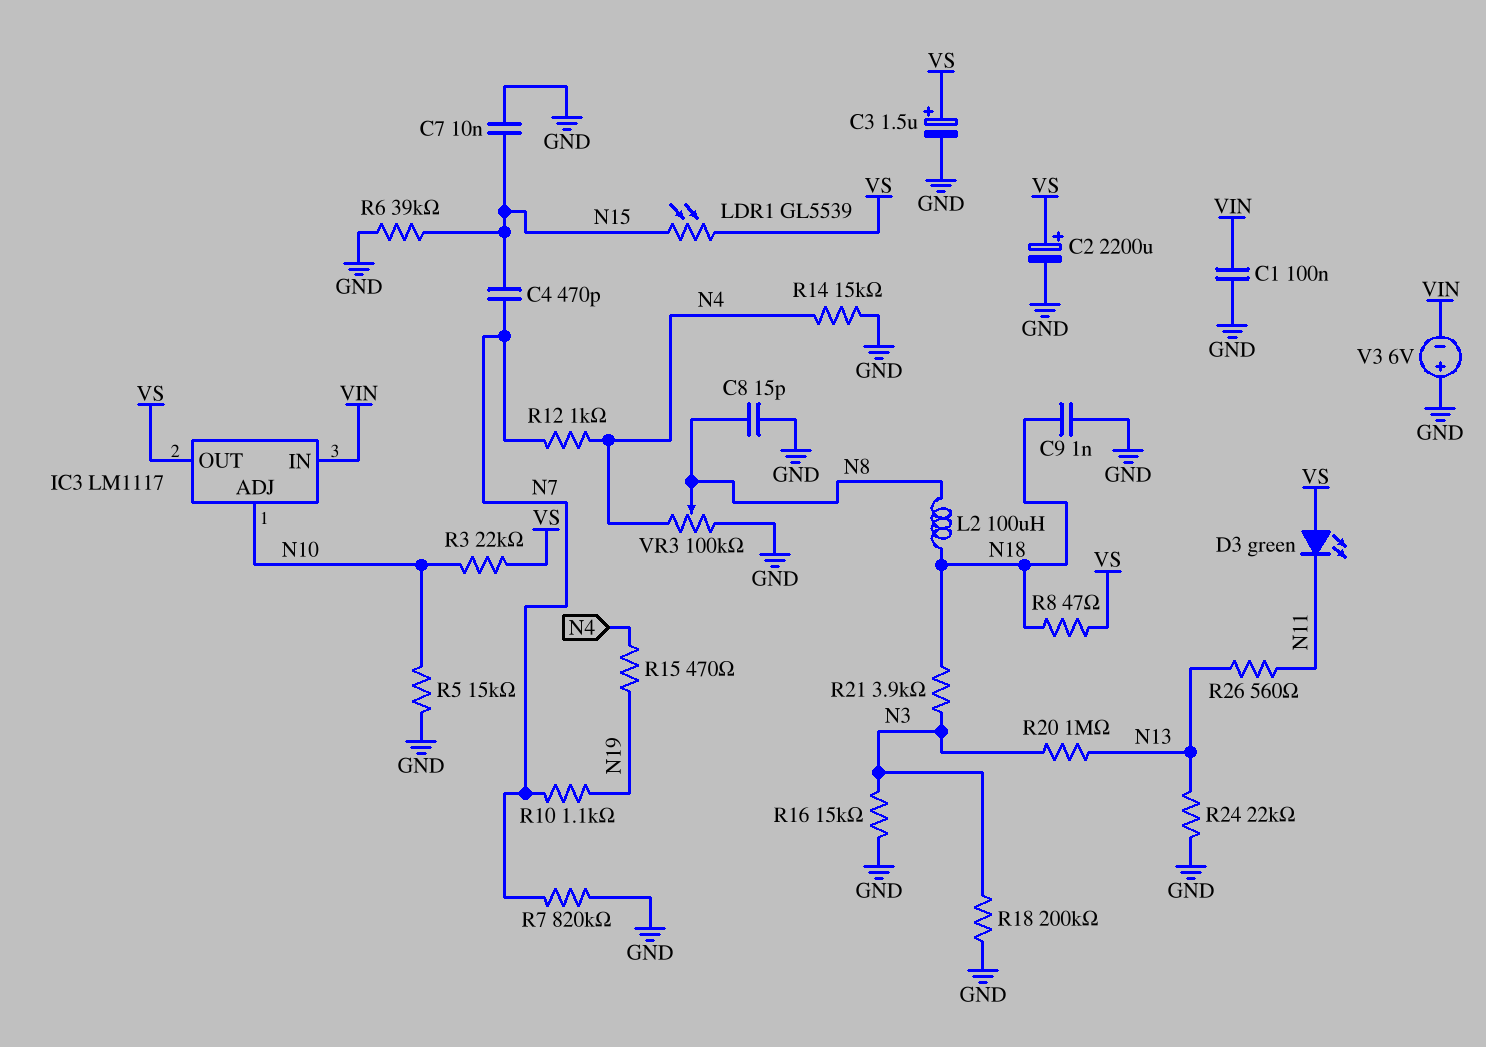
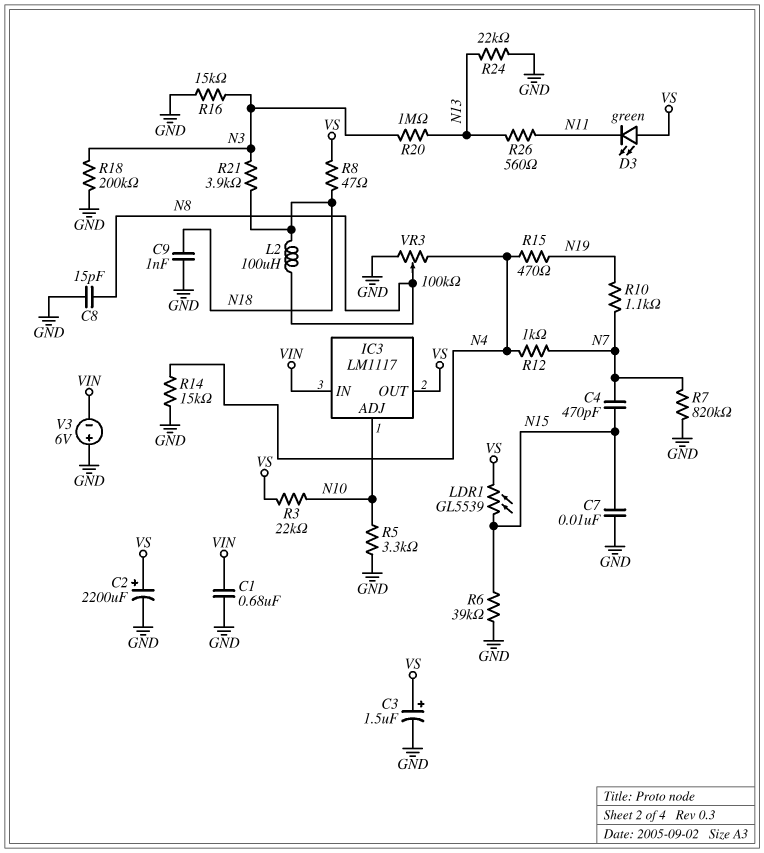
C1: 100nF (GND, VIN) -> 680nF (GND, VIN)
R5: 15k (GND, N10) -> 3.3k (GND, N10)

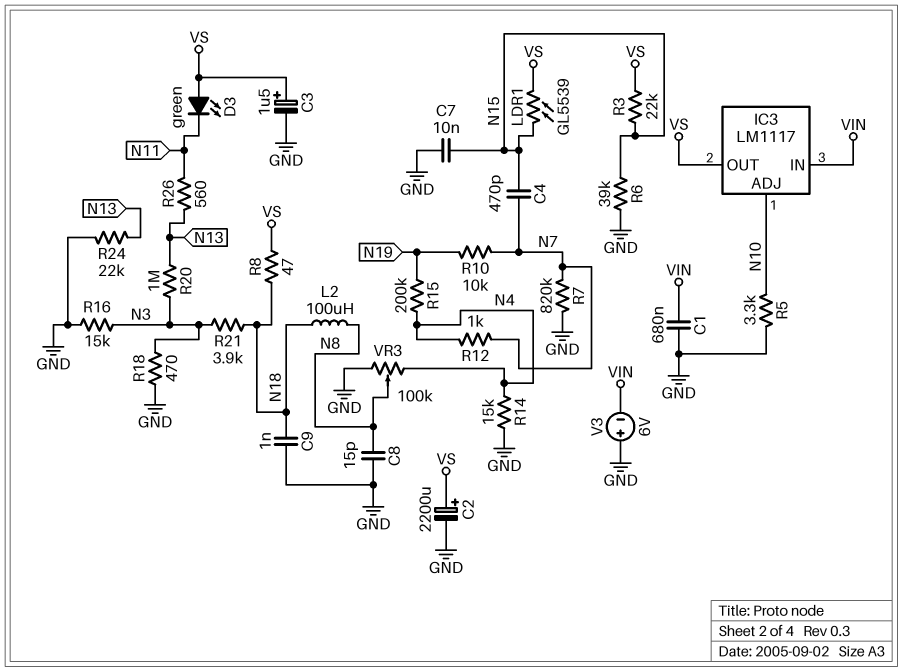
R3: 22k (N10, VS) -> 22k (N15, VS)
R10: 1.1k (N7, N19) -> 10k (N7, N19)
R15: 470 (N4, N19) -> 200k (N4, N19)
R18: 200k (GND, N3) -> 470 (GND, N3)

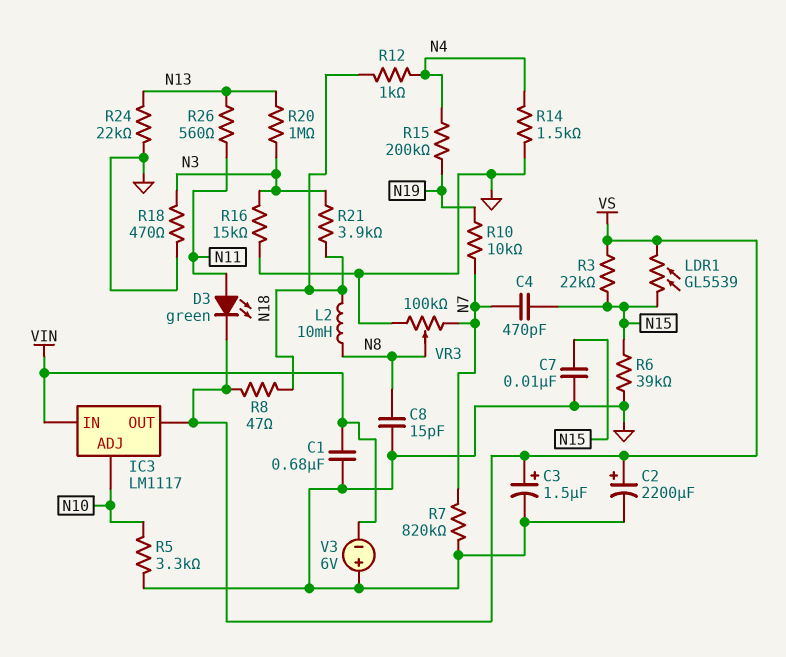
C9: 1nF (GND, N18) -> none
D3: LED green (A VS, K N11) -> LED green (A N11, K VS)
L2: 100uH (N8, N18) -> 10mH (N8, N18)
R12: 1k (N4, N7) -> 1k (N4, N18)
R14: 15k (GND, N4) -> 1.5k (GND, N4)
VR3: 100k (GND, N4, wiper N8) -> 100k (GND, N7, wiper N8)

